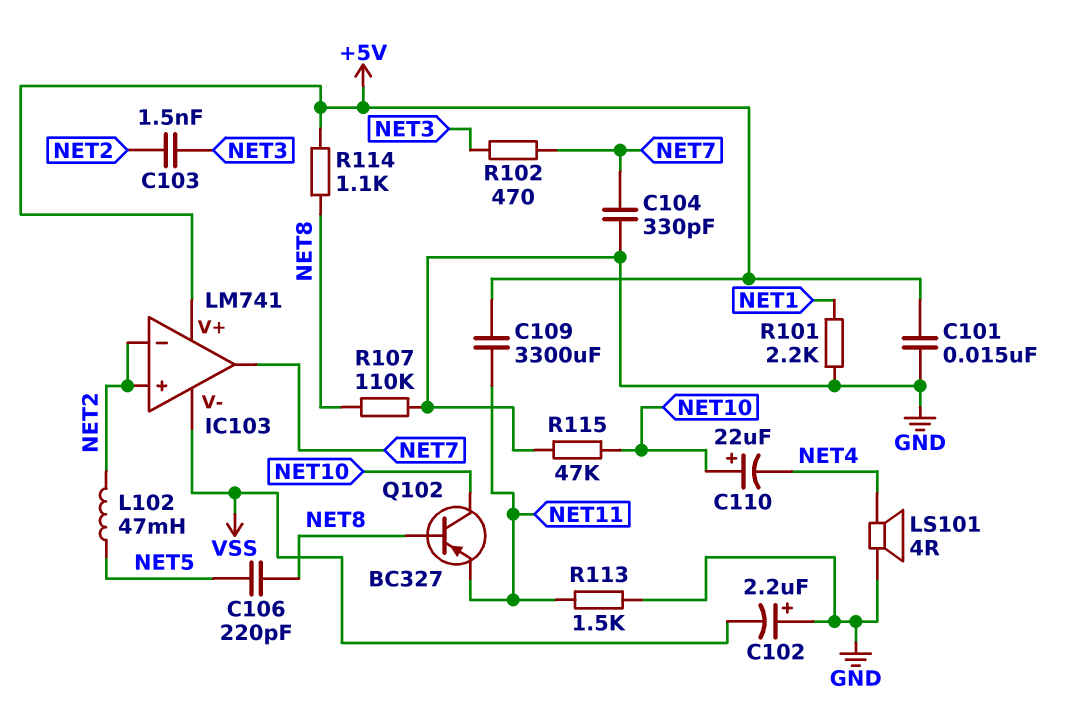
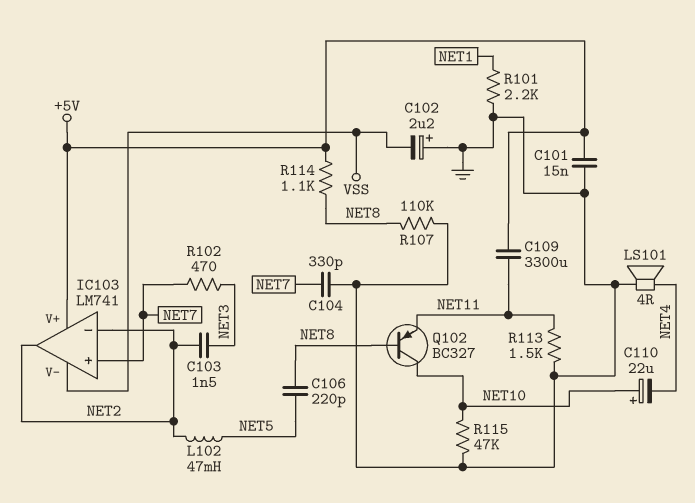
IC103 pin in+: NET2 -> NET7
IC103 pin out: NET7 -> NET2

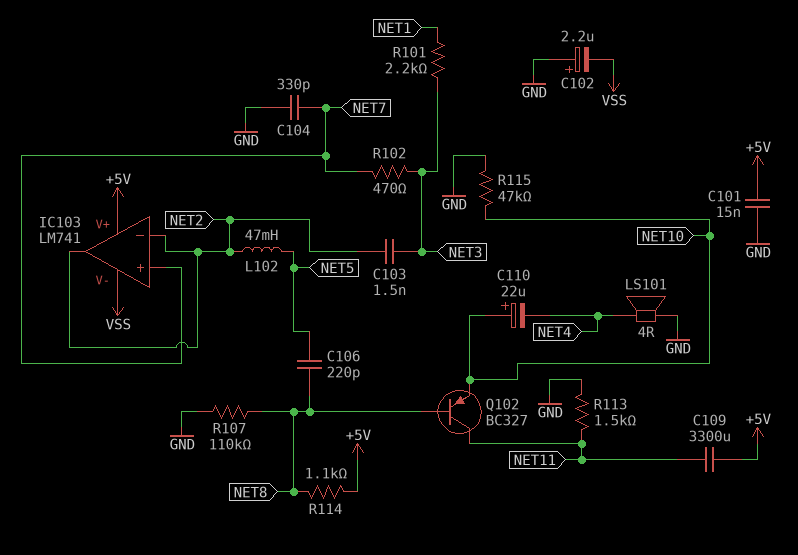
Q102: PNP BC327 (B NET8, C NET10, E NET11) -> PNP BC327 (B NET8, C NET11, E NET10)
R101: 2.2k (GND, NET1) -> 2.2k (NET1, NET3)

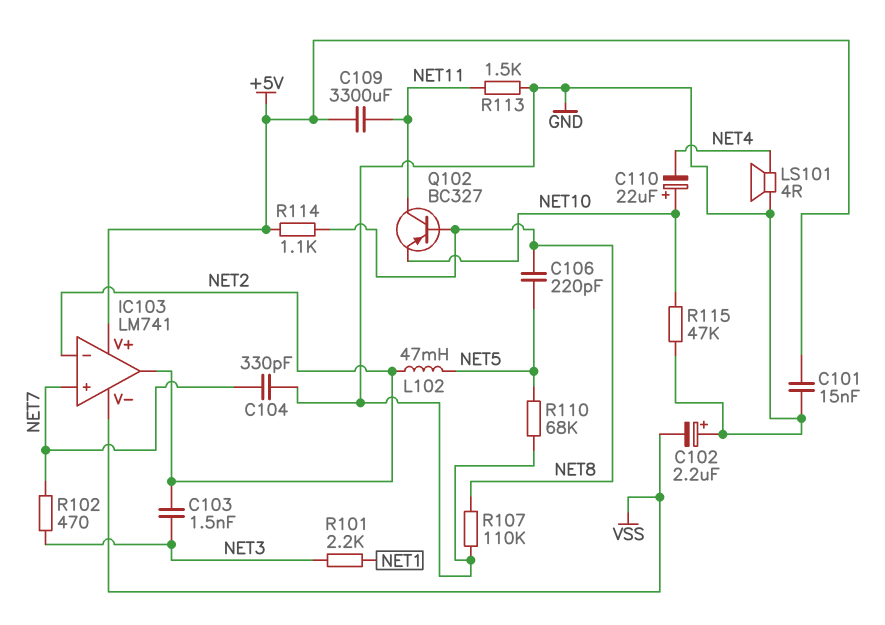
R110: none -> 68k (GND, NET5)

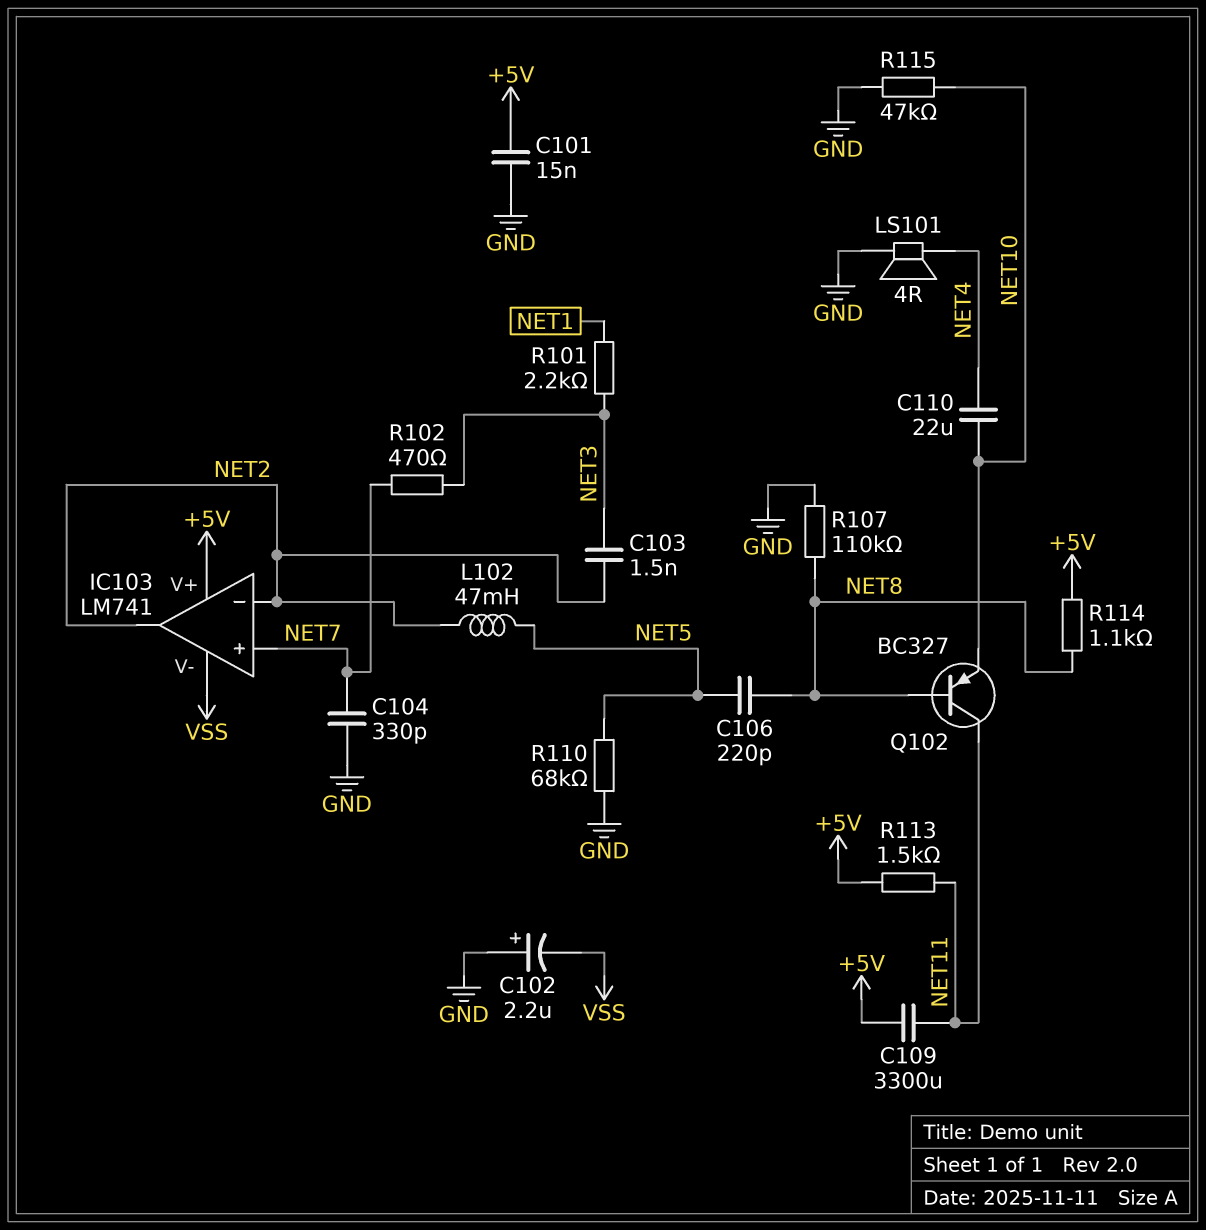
C110: 22uF (plus NET10, minus NET4) -> 22uF (NET4, NET10)
R113: 1.5k (GND, NET11) -> 1.5k (+5V, NET11)

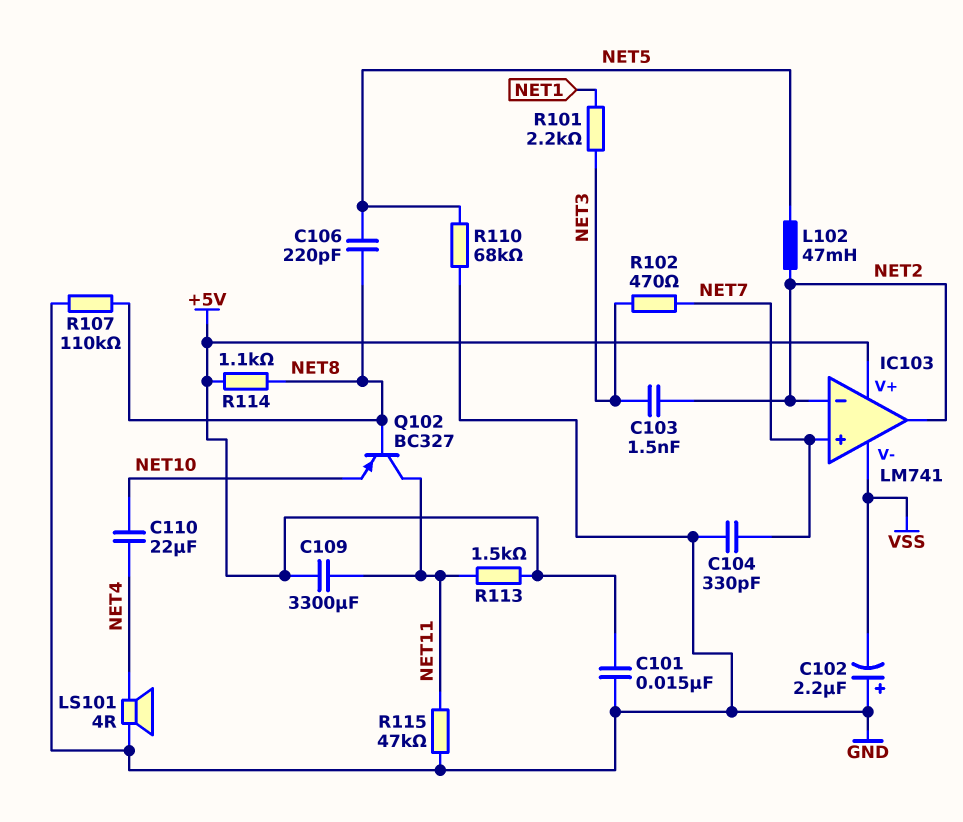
R115: 47k (GND, NET10) -> 47k (GND, NET11)

